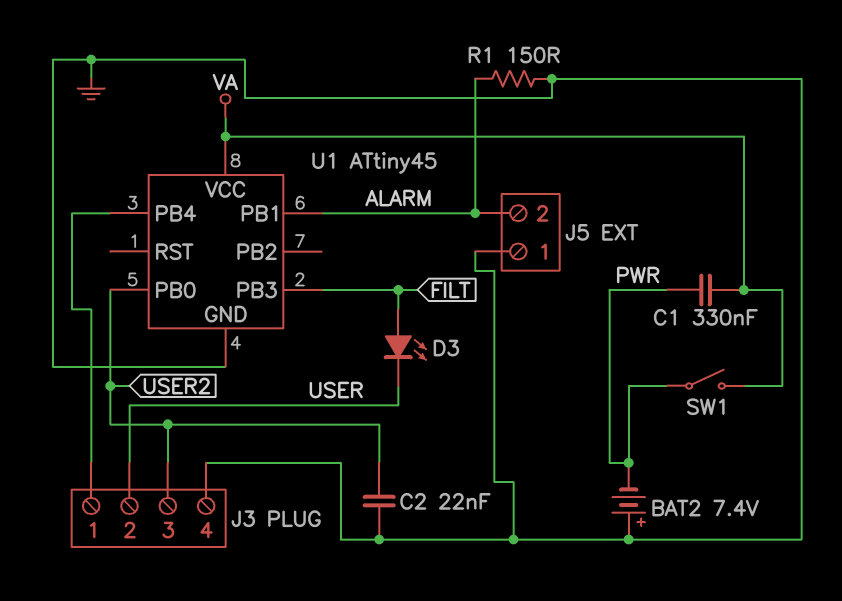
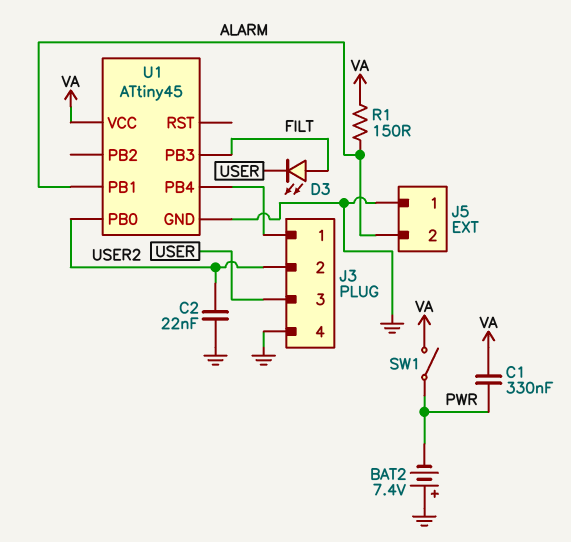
J3 pin 2: USER -> USER2
J3 pin 3: USER2 -> USER
R1: 150 (ALARM, GND) -> 150 (ALARM, VA)

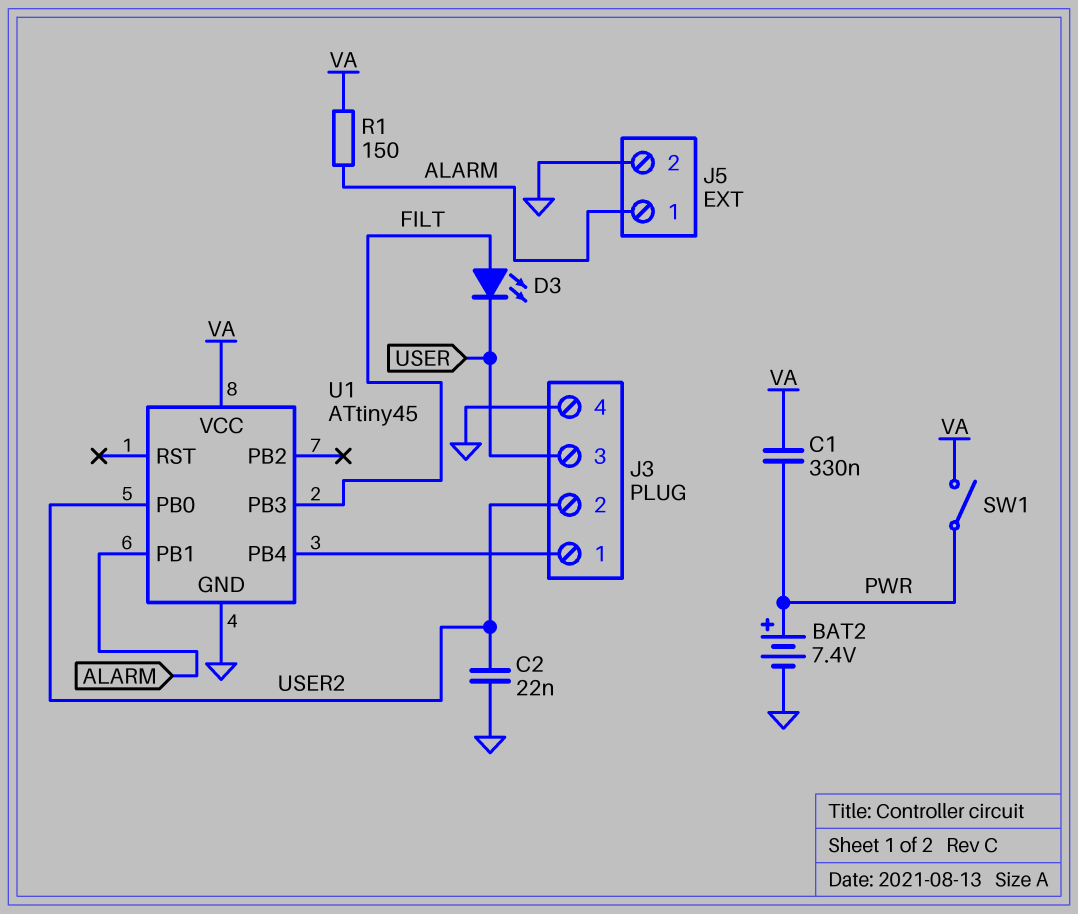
BAT2: 7.4V (plus GND, minus PWR) -> 7.4V (plus PWR, minus GND)
J5 pin 1: GND -> ALARM
J5 pin 2: ALARM -> GND

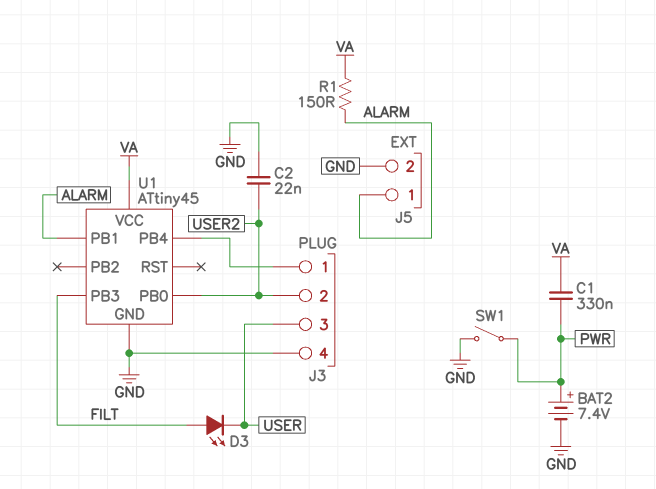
SW1: switch (PWR, VA) -> switch (GND, PWR)

